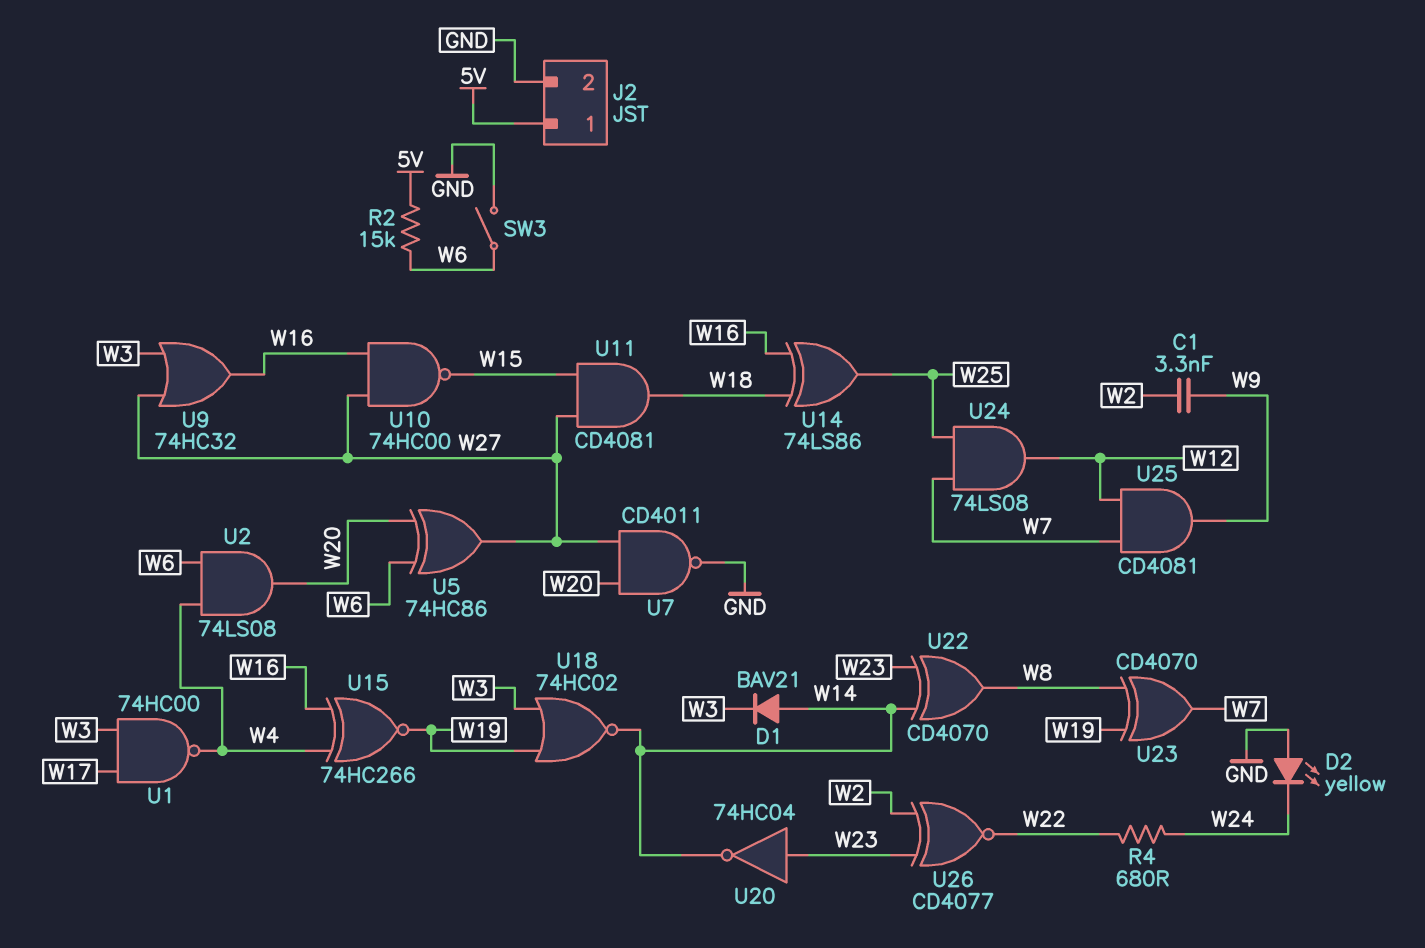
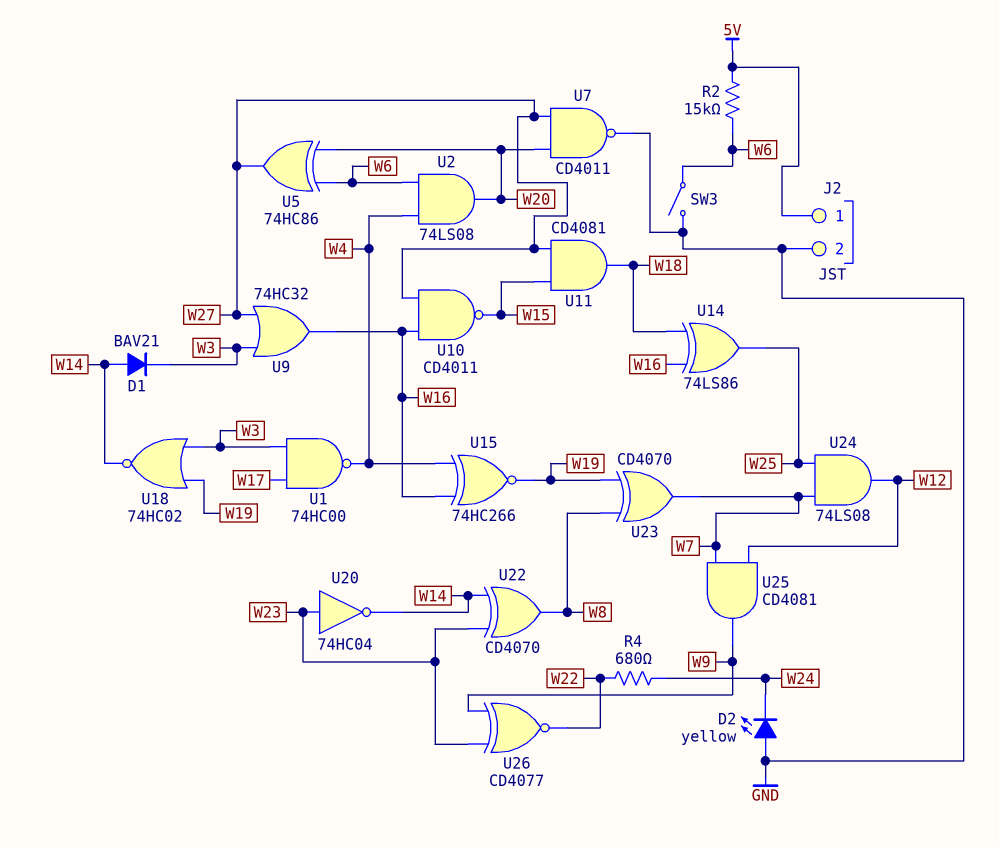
C1: 3.3nF (W2, W9) -> none
U10: NAND 74HC00 (in W16, in W27, out W15) -> NAND CD4011 (in W16, in W27, out W15)
U26: XNOR CD4077 (in W2, in W23, out W22) -> XNOR CD4077 (in W9, in W23, out W22)

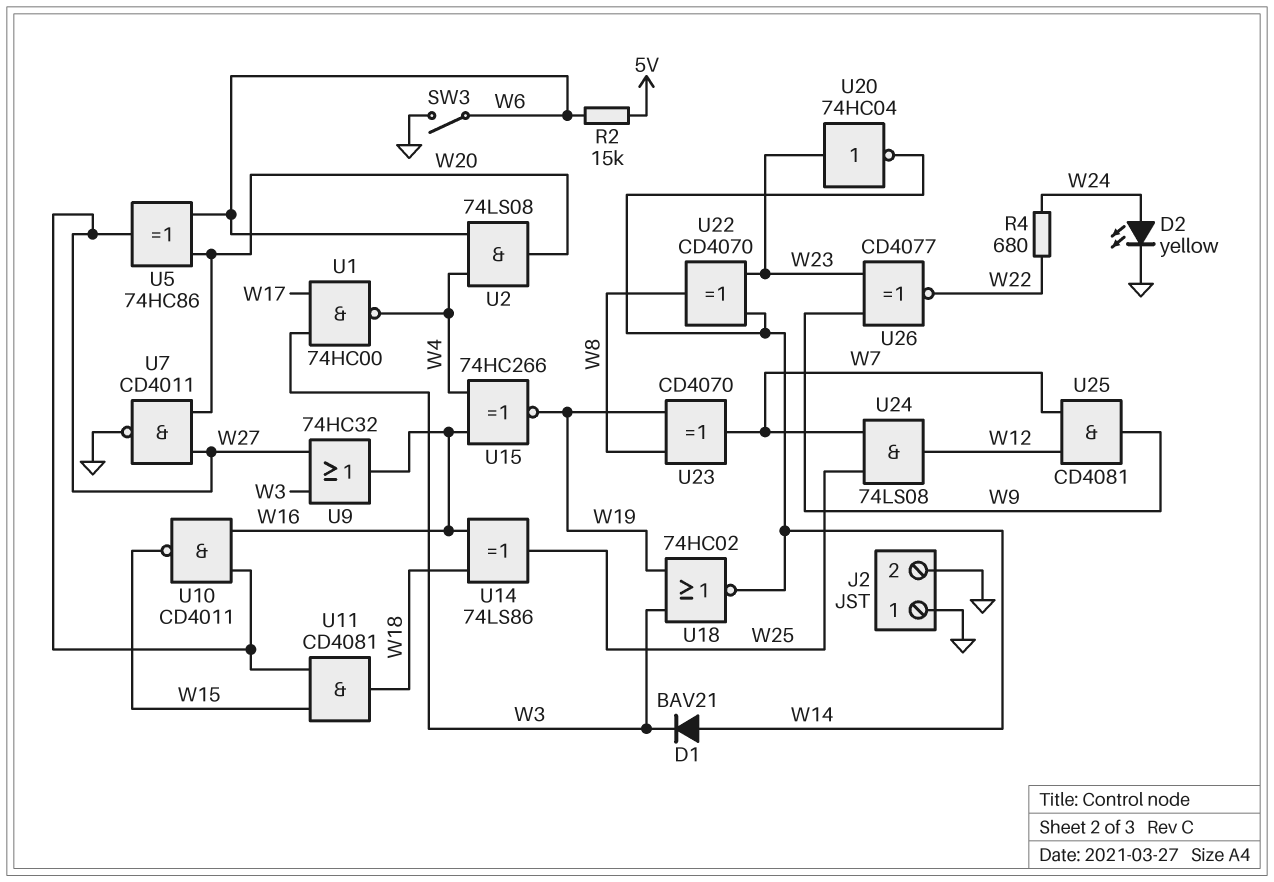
D2: LED yellow (A GND, K W24) -> LED yellow (A W24, K GND)
J2 pin 1: 5V -> GND

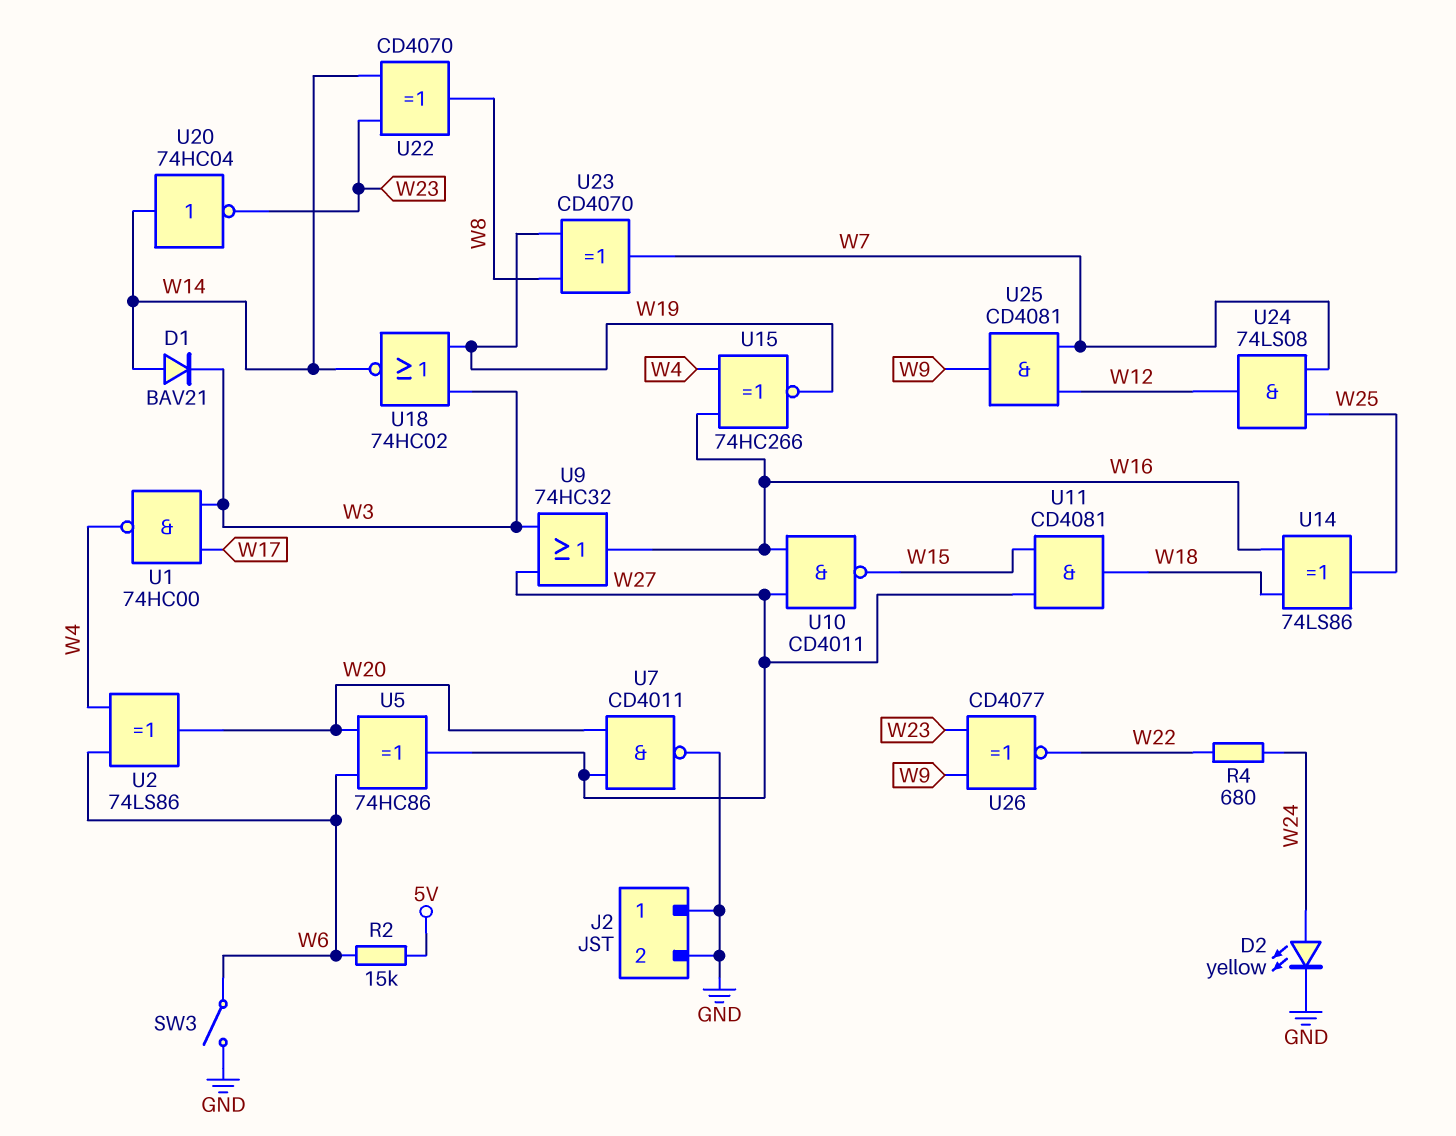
U2: AND 74LS08 (in W4, in W6, out W20) -> XOR 74LS86 (in W4, in W6, out W20)
U20: NOT 74HC04 (in W23, out W14) -> NOT 74HC04 (in W14, out W23)

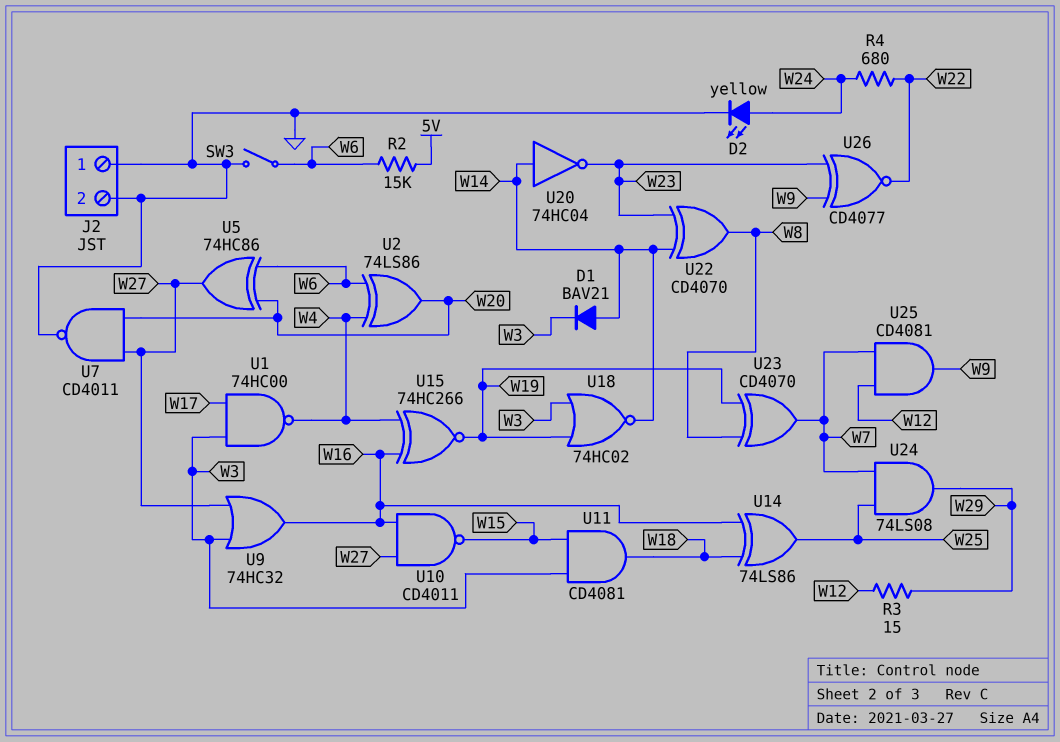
R3: none -> 15 (W12, W29)
U11: AND CD4081 (in W15, in W27, out W18) -> AND CD4081 (in W3, in W15, out W18)
U24: AND 74LS08 (in W7, in W25, out W12) -> AND 74LS08 (in W7, in W25, out W29)

